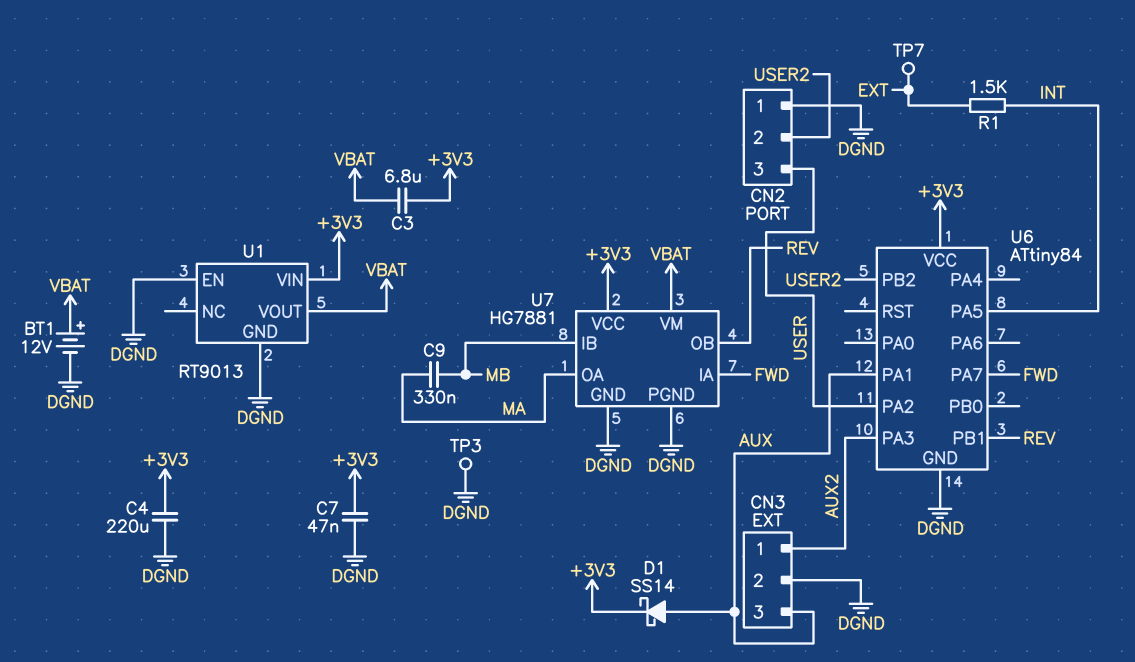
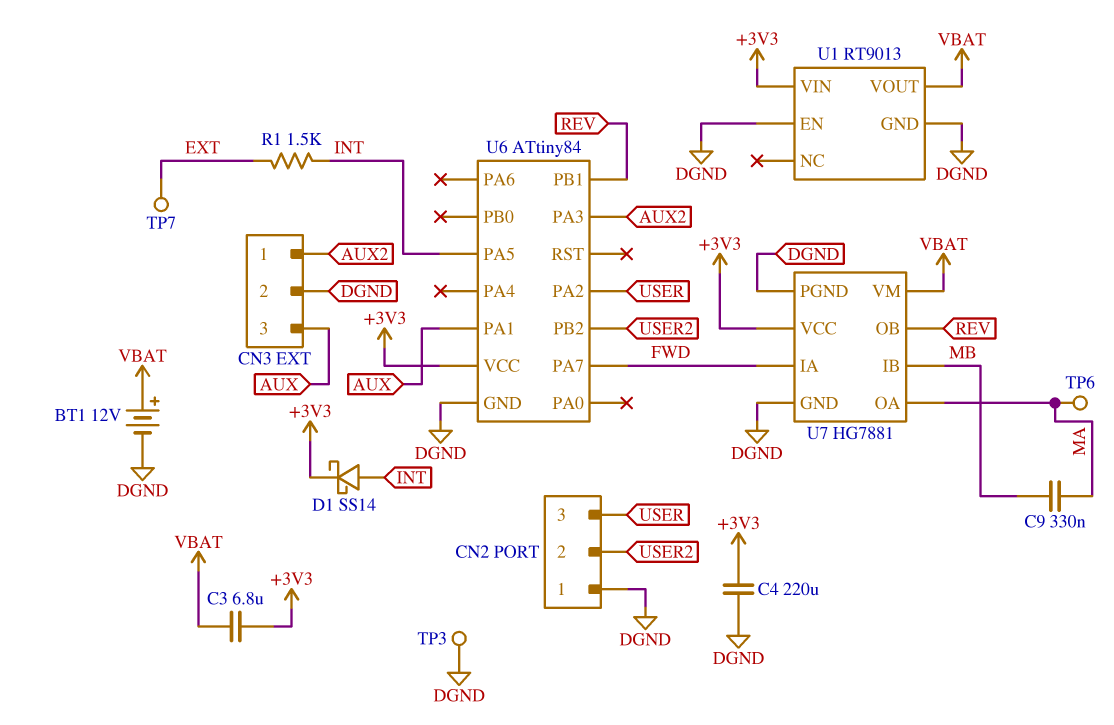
C7: 47nF (+3V3, DGND) -> none
D1: schottky SS14 (A AUX, K +3V3) -> schottky SS14 (A INT, K +3V3)
TP6: none -> test point (MA)

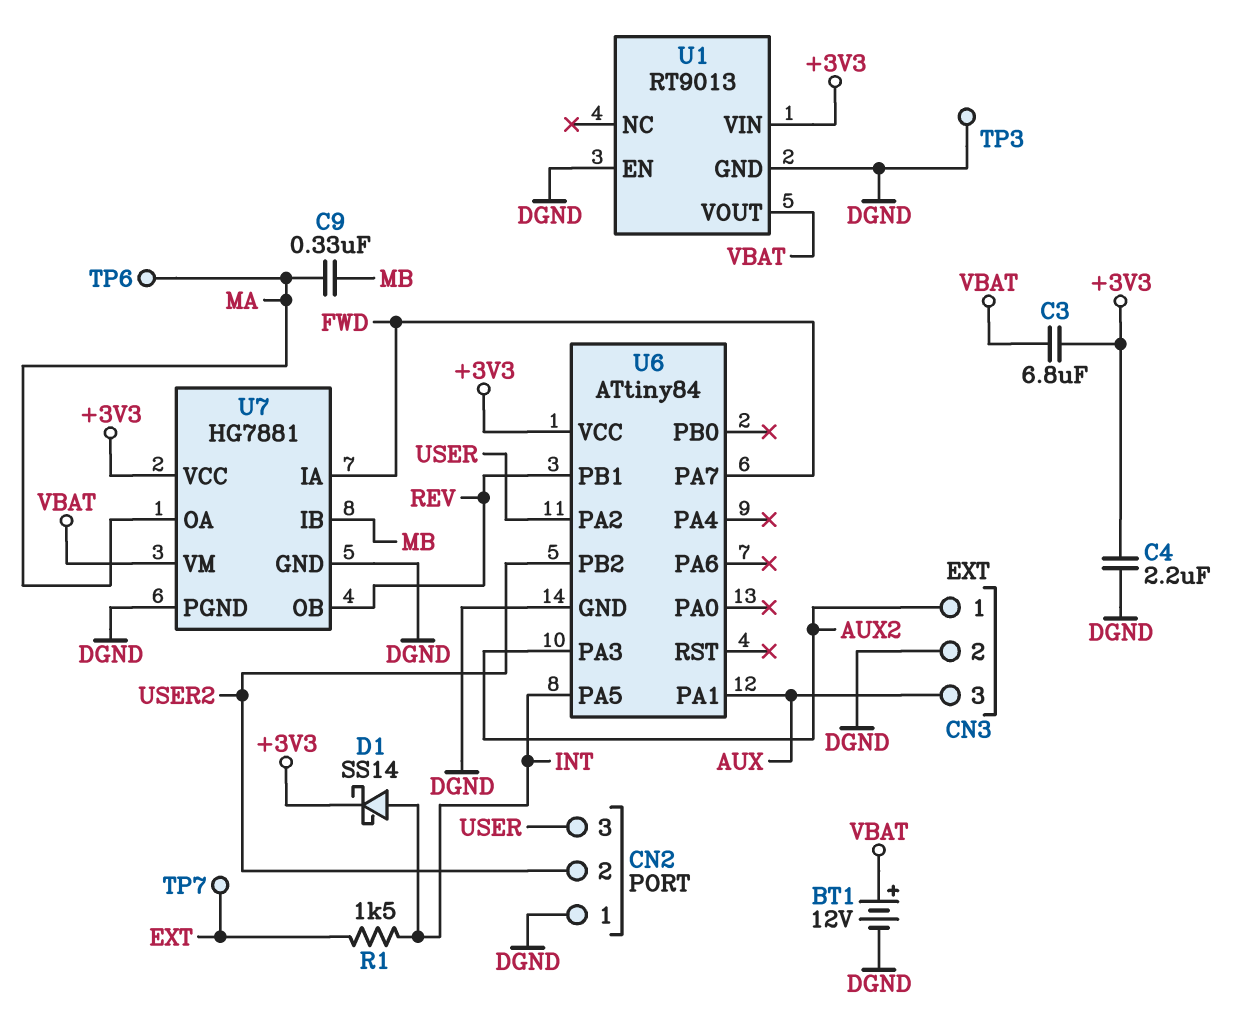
C4: 220uF (+3V3, DGND) -> 2.2uF (+3V3, DGND)

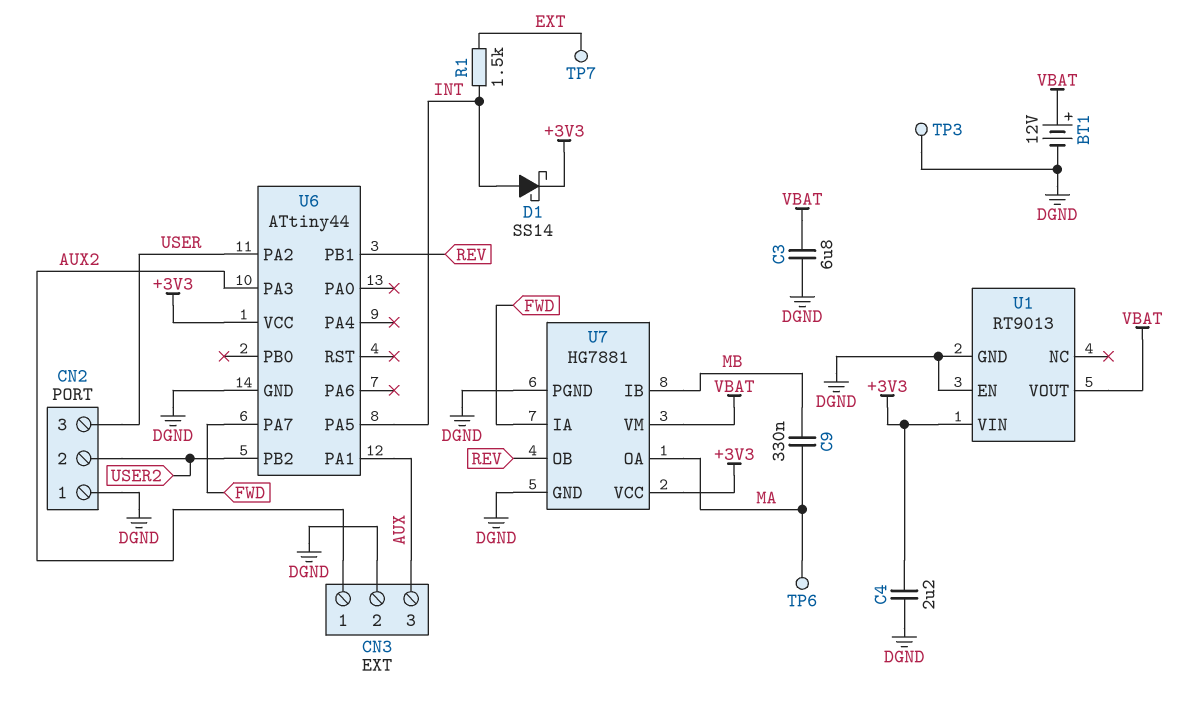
C3: 6.8uF (+3V3, VBAT) -> 6.8uF (DGND, VBAT)
U6: ATtiny84 -> ATtiny44

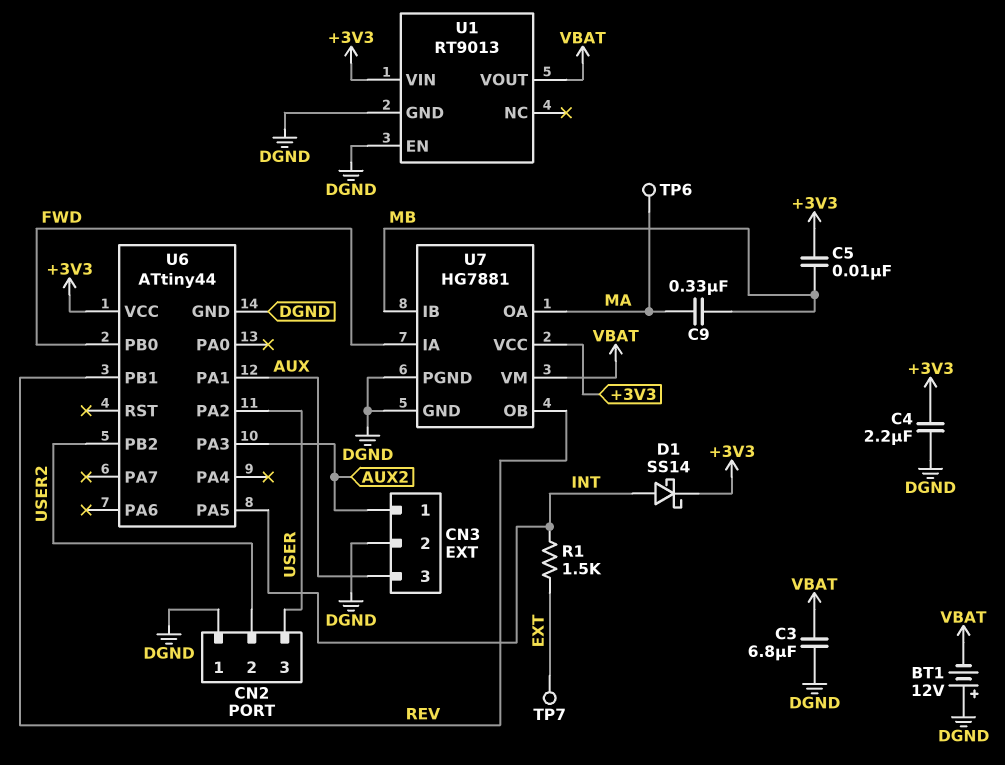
BT1: 12V (plus VBAT, minus DGND) -> 12V (plus DGND, minus VBAT)
C5: none -> 10nF (+3V3, MB)
TP3: test point (DGND) -> none
U6 pin PA7: FWD -> none
U6 pin PB0: none -> FWD

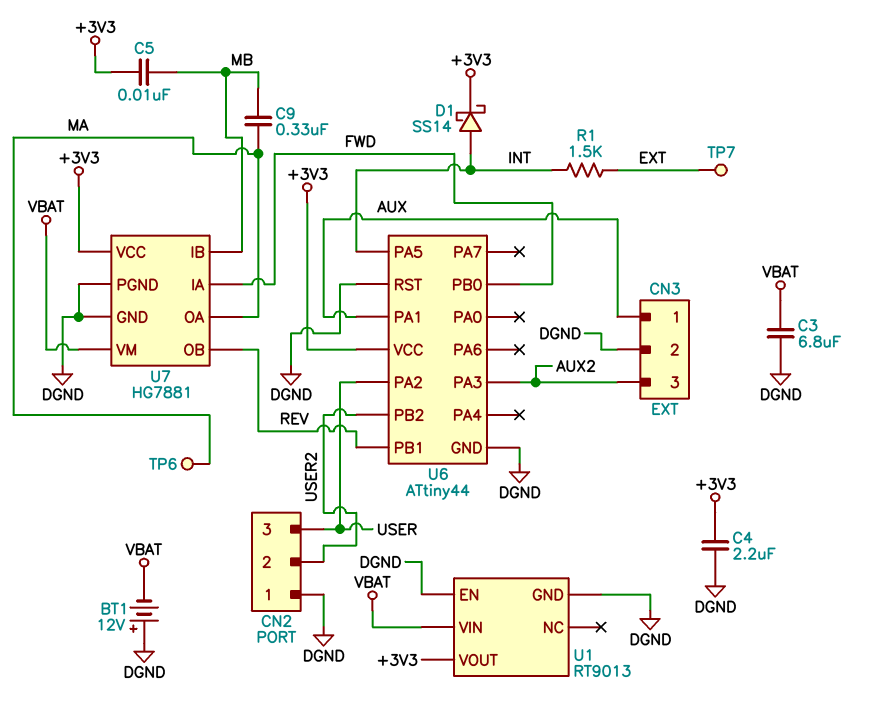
CN3 pin 1: AUX2 -> AUX
CN3 pin 3: AUX -> AUX2
U1 pin VIN: +3V3 -> VBAT
U1 pin VOUT: VBAT -> +3V3
U6 pin RST: none -> DGND

